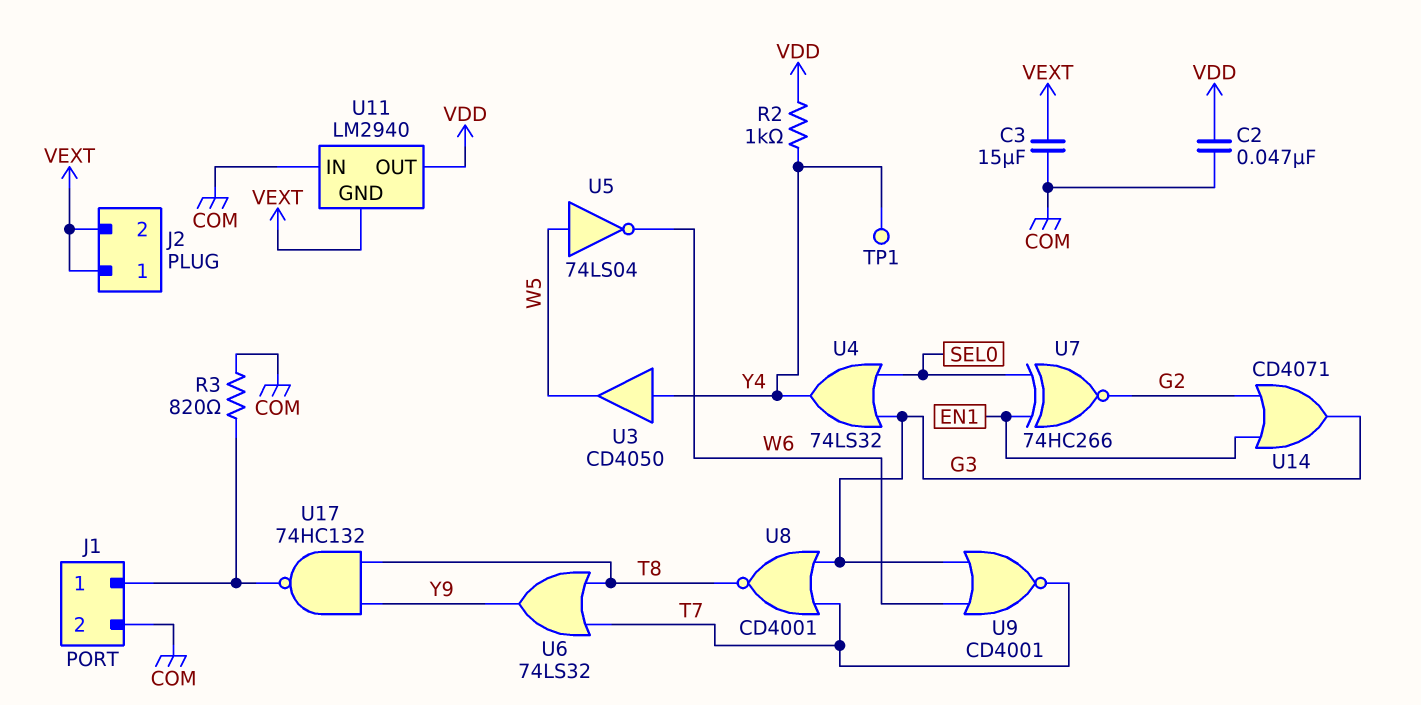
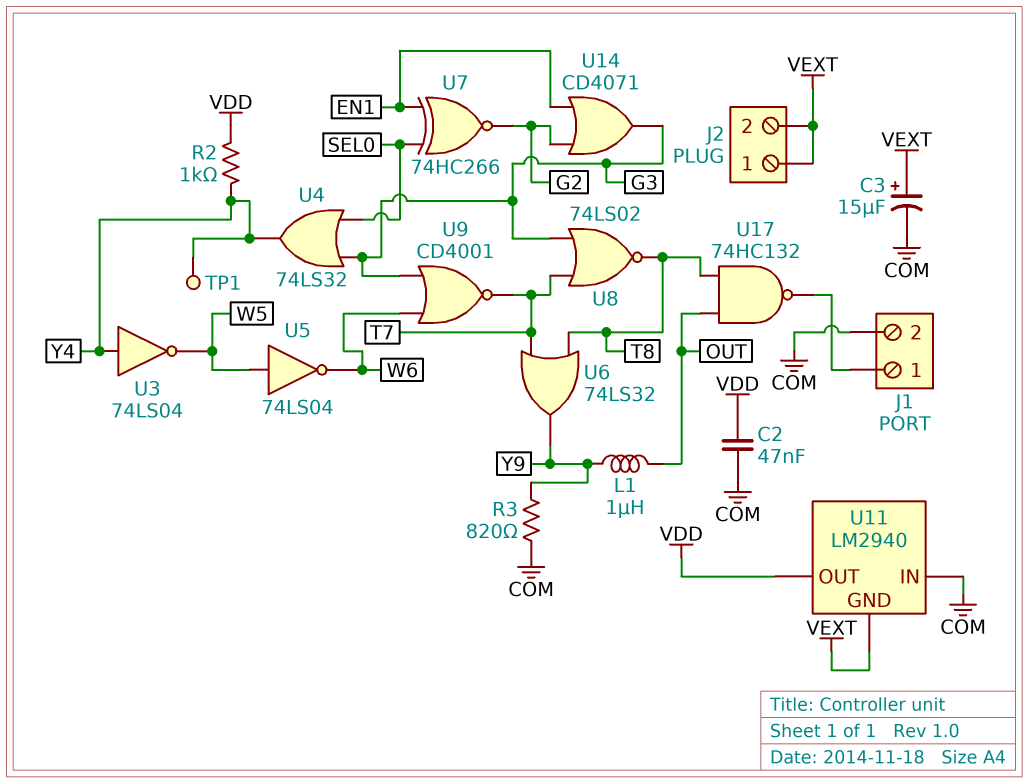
C3: 15uF (COM, VEXT) -> 15uF (plus VEXT, minus COM)
L1: none -> 1uH (OUT, Y9)
R3: 820 (COM, J1/1) -> 820 (COM, Y9)
U3: buffer CD4050 (in Y4, out W5) -> NOT 74LS04 (in Y4, out W5)
U8: NOR CD4001 (in G3, in T7, out T8) -> NOR 74LS02 (in G3, in T7, out T8)
U17: NAND 74HC132 (in T8, in Y9, out J1/1) -> NAND 74HC132 (in OUT, in T8, out J1/1)

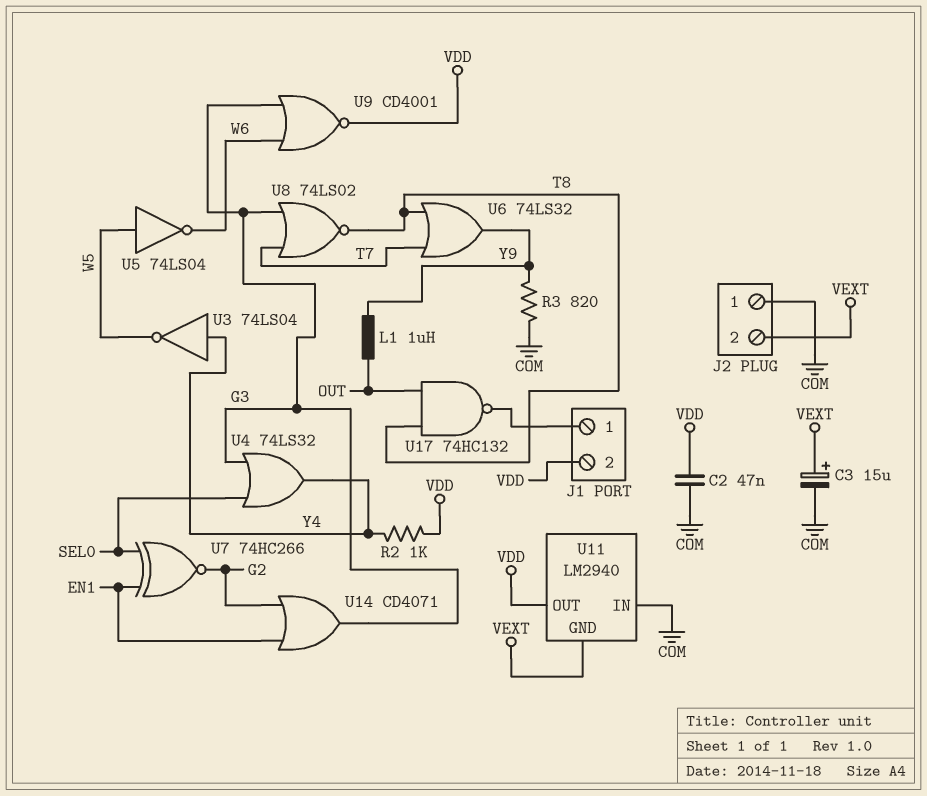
J1 pin 2: COM -> VDD
J2 pin 1: VEXT -> COM
TP1: test point (Y4) -> none
U9: NOR CD4001 (in G3, in W6, out T7) -> NOR CD4001 (in G3, in W6, out VDD)

